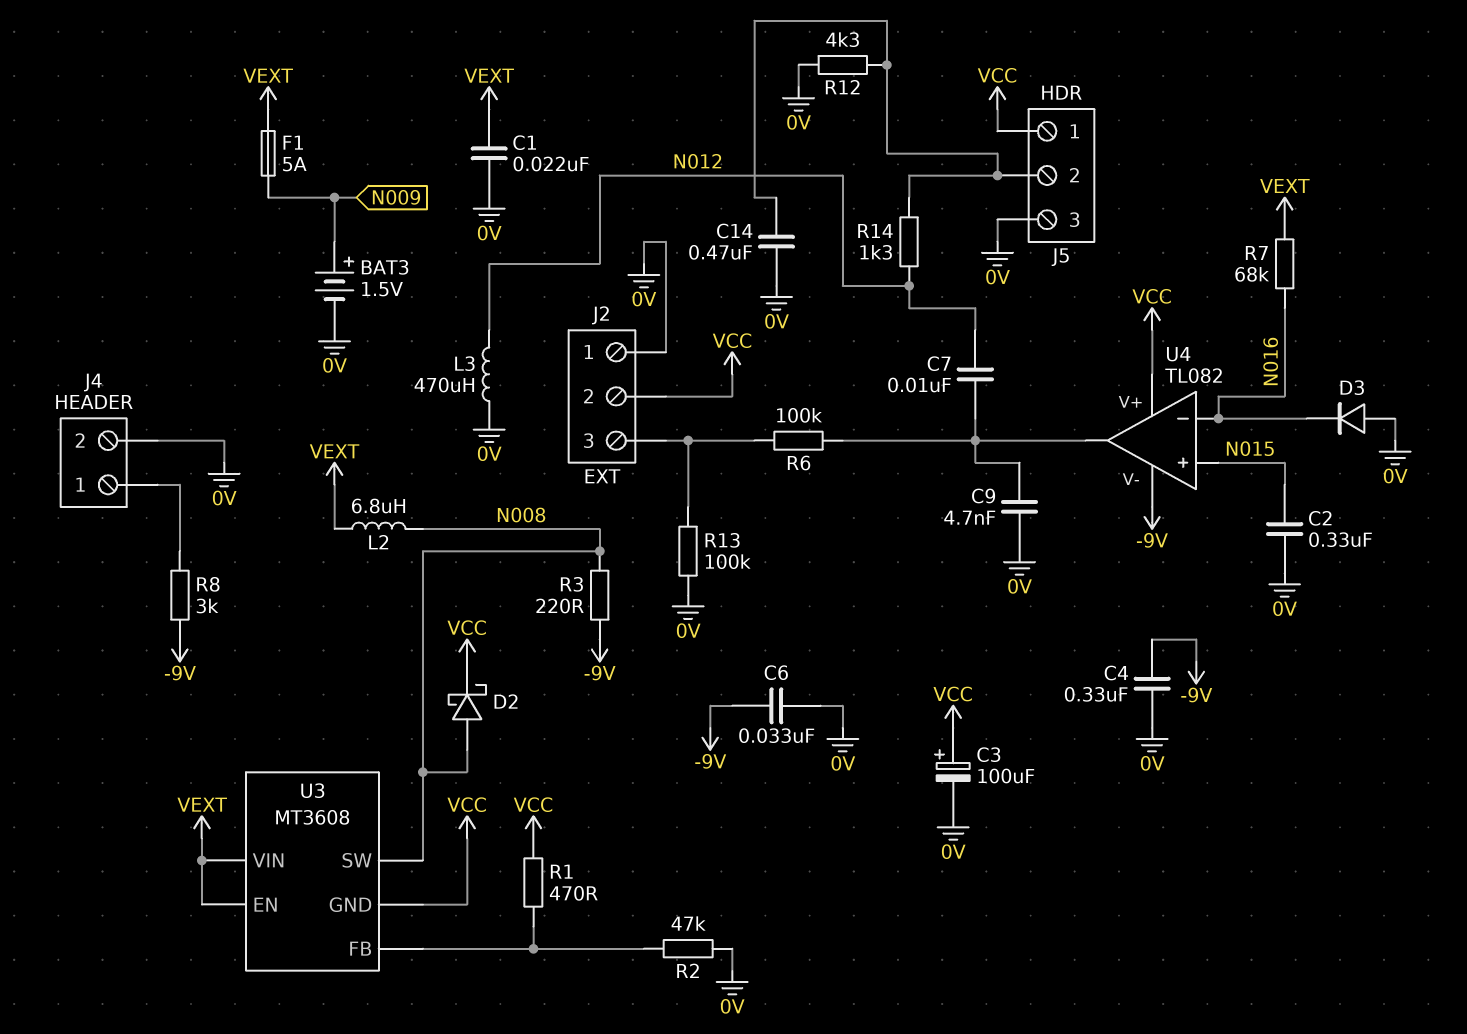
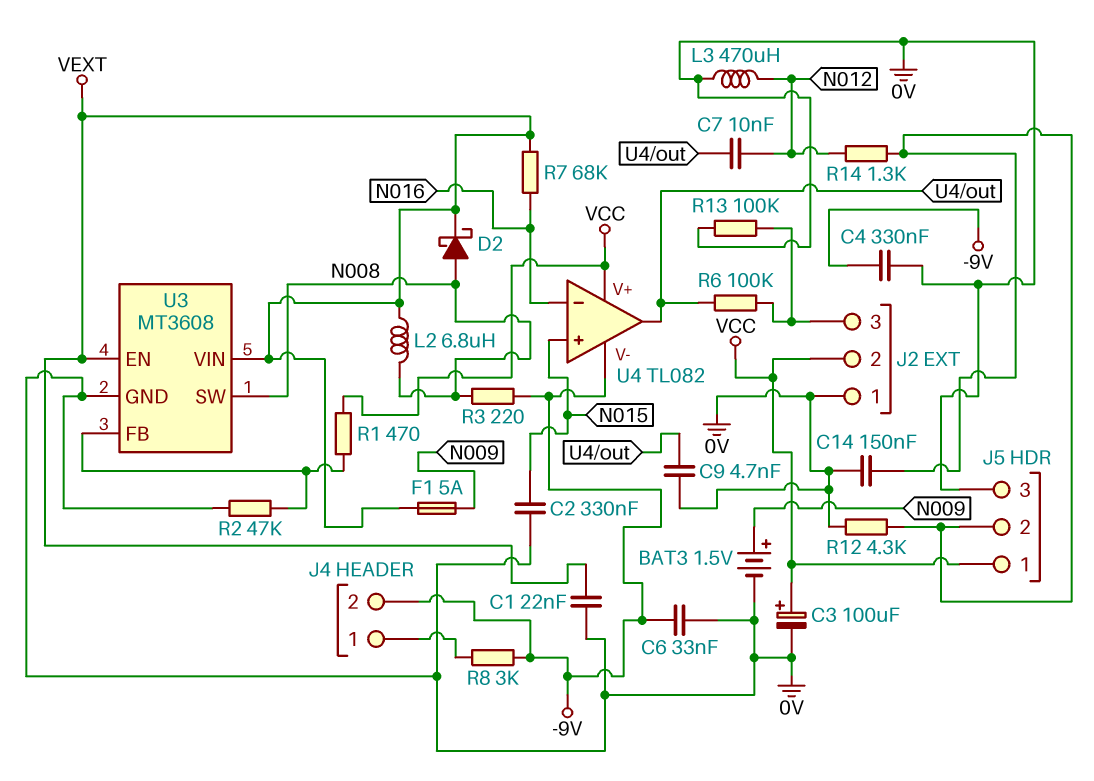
C14: 470nF (0V, J5/2) -> 150nF (0V, J5/2)
D2: schottky (A N008, K VCC) -> schottky (A N008, K VEXT)
D3: diode (A 0V, K N016) -> none
J4 pin 2: 0V -> -9V
U3 pin GND: VCC -> 0V

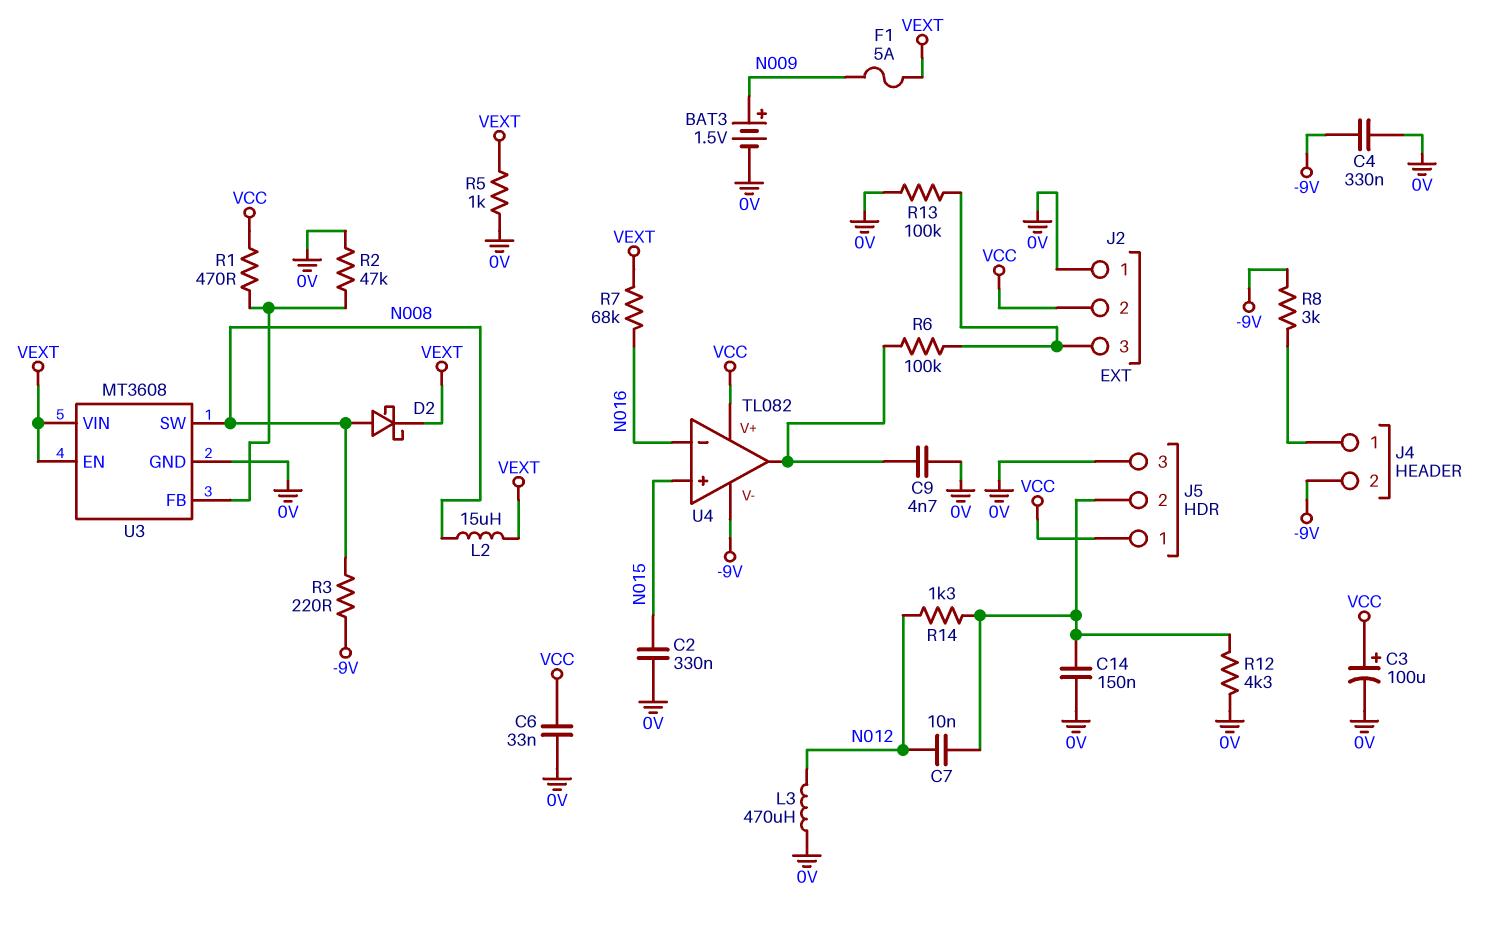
C1: 22nF (0V, VEXT) -> none
C6: 33nF (-9V, 0V) -> 33nF (0V, VCC)
C7: 10nF (N012, U4/out) -> 10nF (J5/2, N012)
L2: 6.8uH (N008, VEXT) -> 15uH (N008, VEXT)
R5: none -> 1k (0V, VEXT)

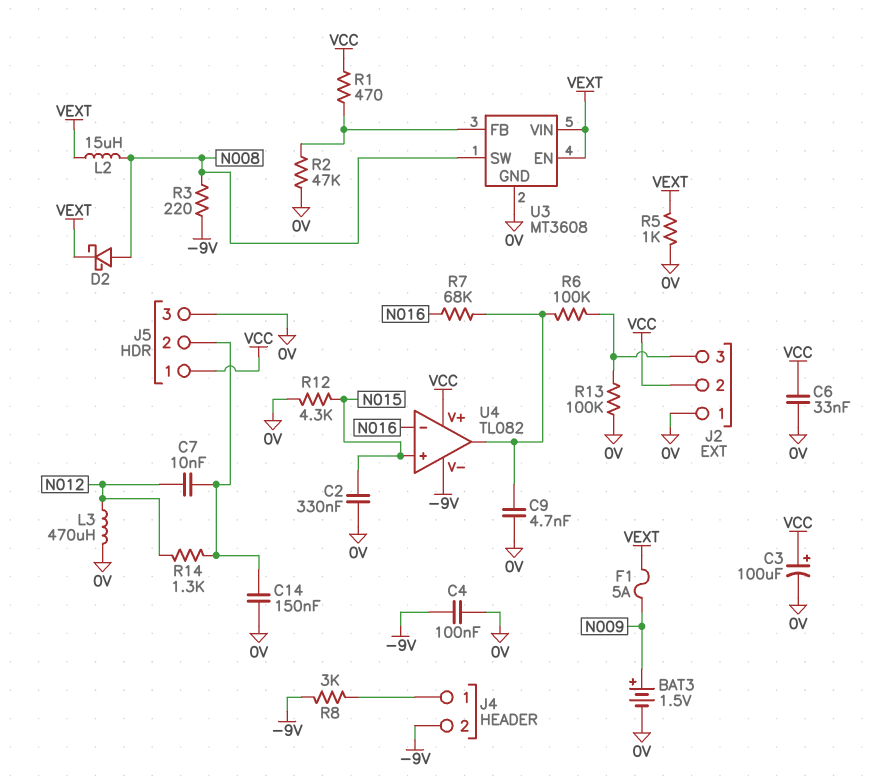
C4: 330nF (-9V, 0V) -> 100nF (-9V, 0V)
R7: 68k (N016, VEXT) -> 68k (N016, U4/out)
R12: 4.3k (0V, J5/2) -> 4.3k (0V, N015)

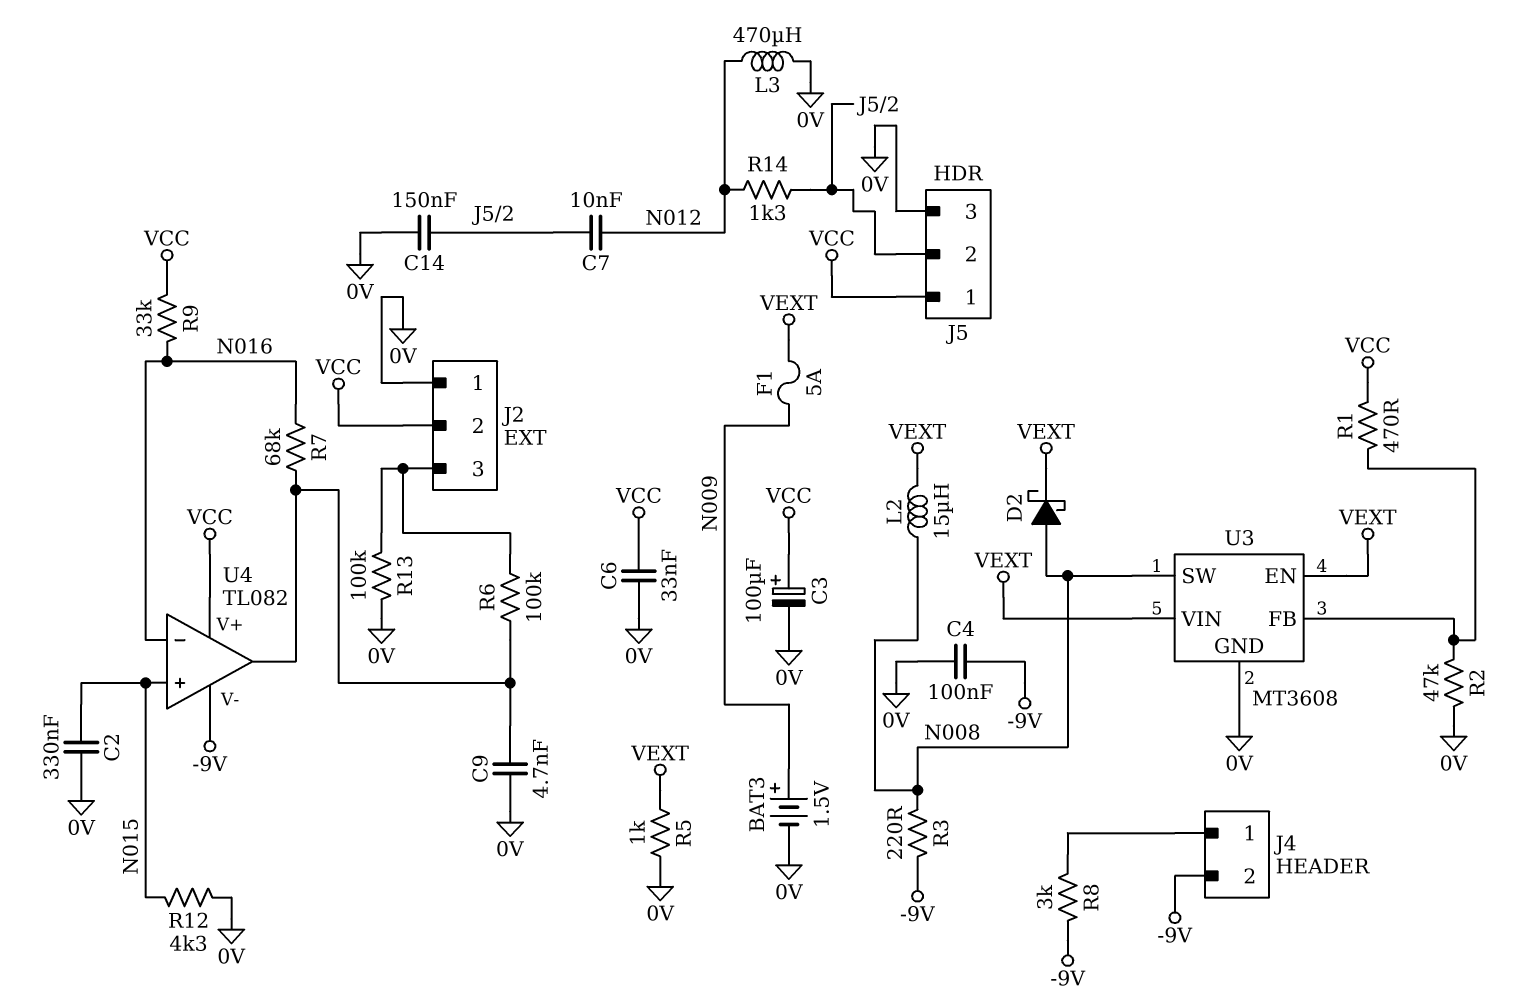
R9: none -> 33k (N016, VCC)

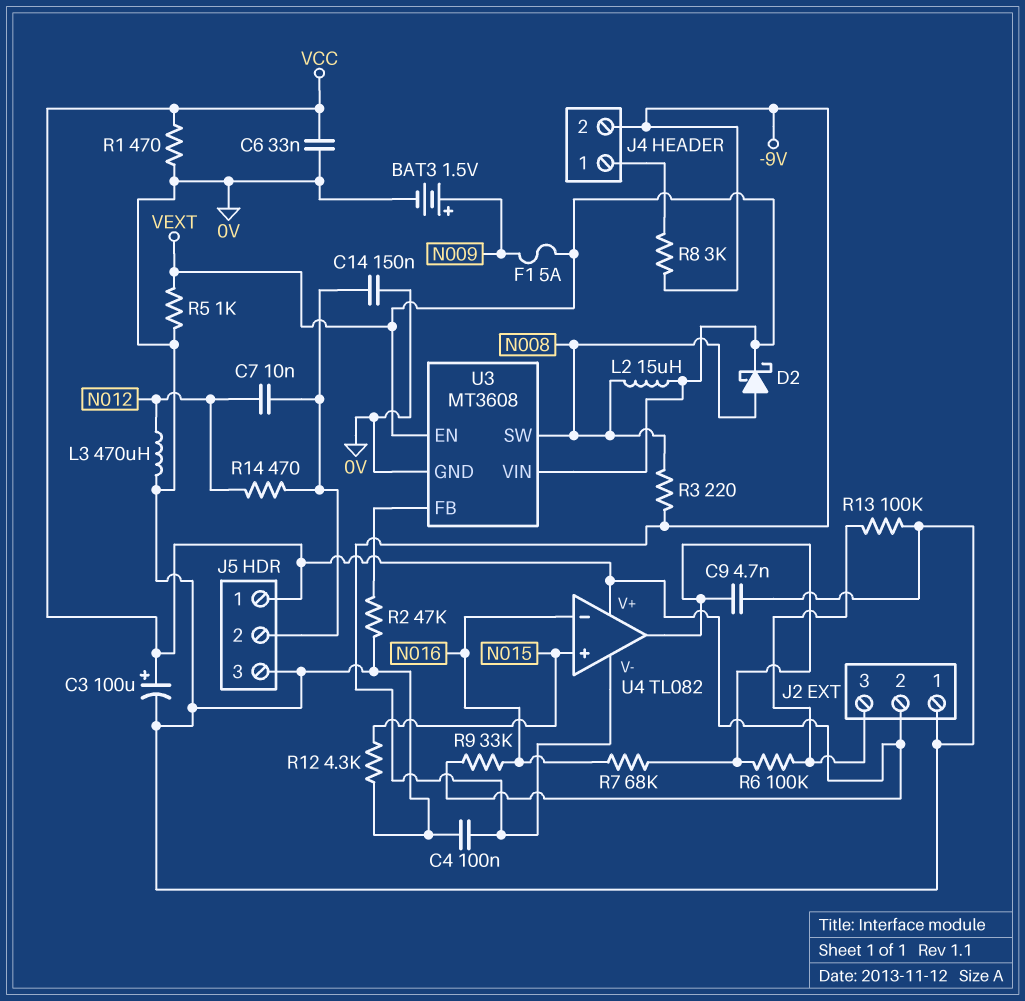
C2: 330nF (0V, N015) -> none
R1: 470 (U3/FB, VCC) -> 470 (0V, VCC)
R14: 1.3k (J5/2, N012) -> 470 (J5/2, N012)

